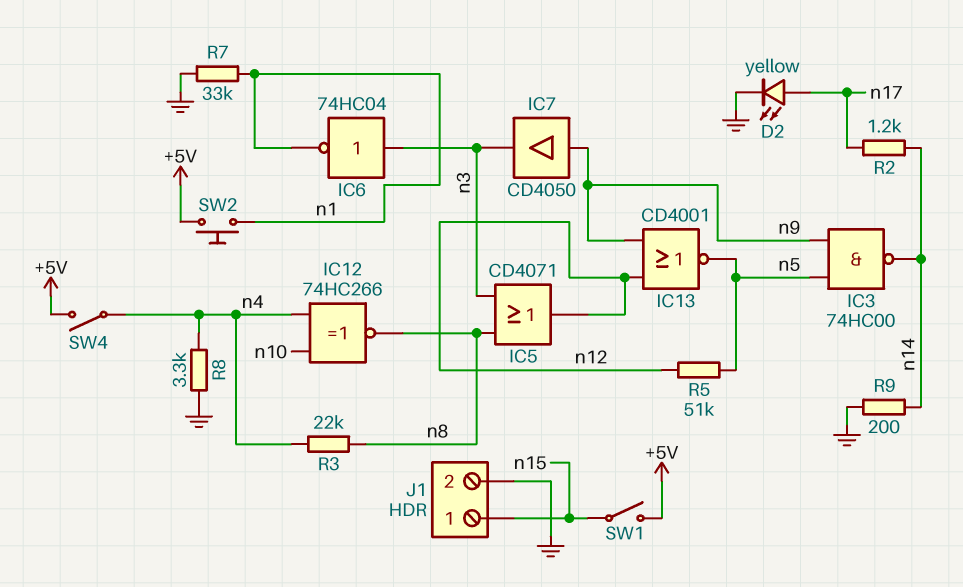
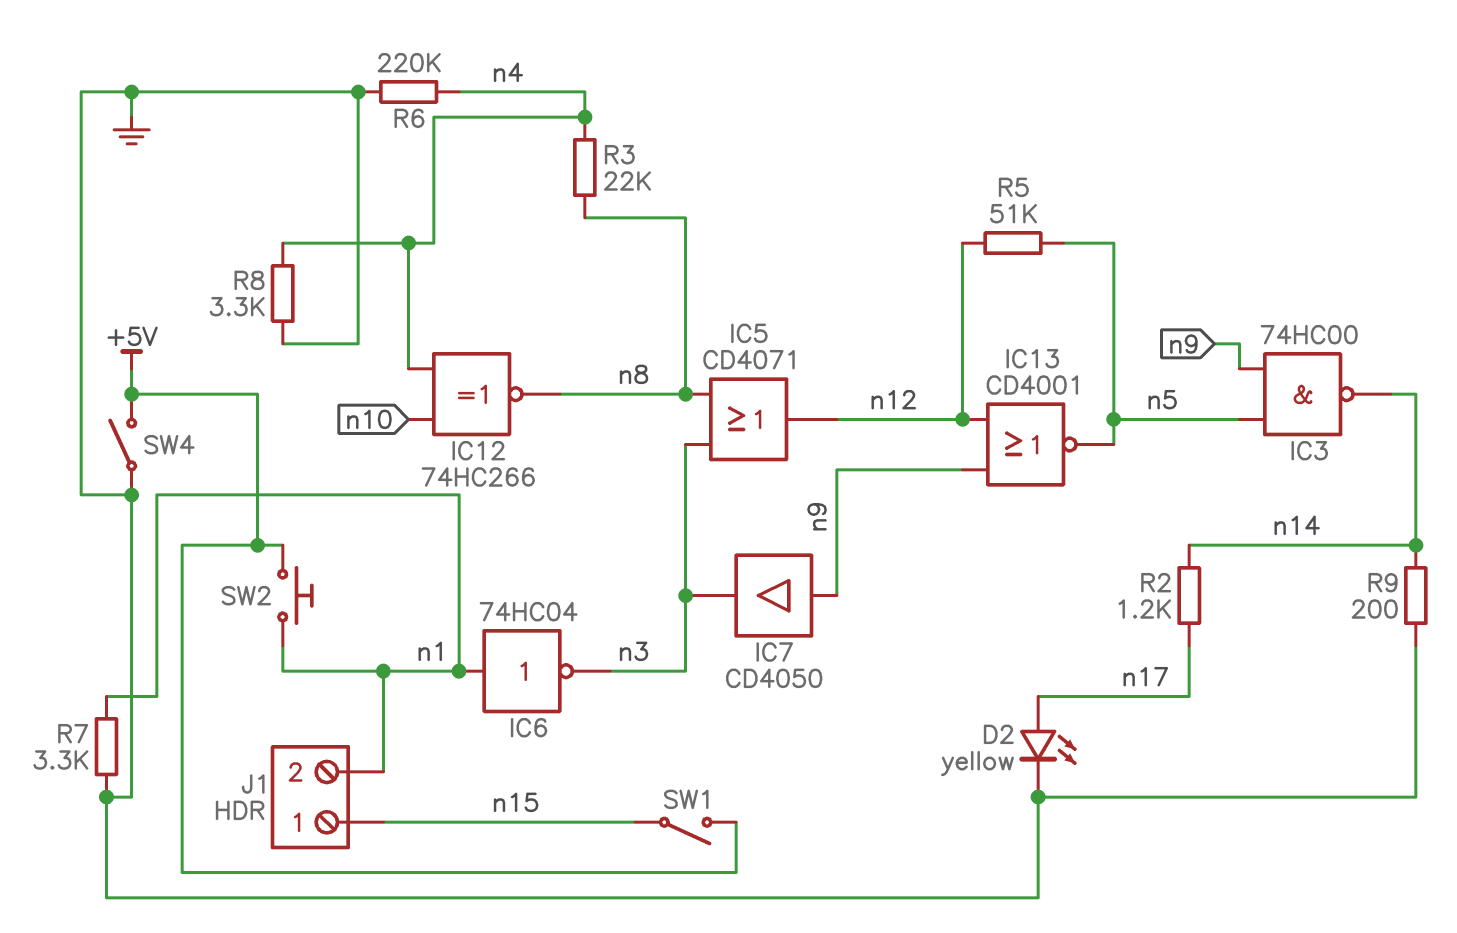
IC6: NOT 74HC04 (in n3, out n1) -> NOT 74HC04 (in n1, out n3)
J1 pin 2: GND -> n1
R6: none -> 220k (GND, n4)
R7: 33k (GND, n1) -> 3.3k (GND, n1)
SW4: switch (+5V, n4) -> switch (+5V, GND)

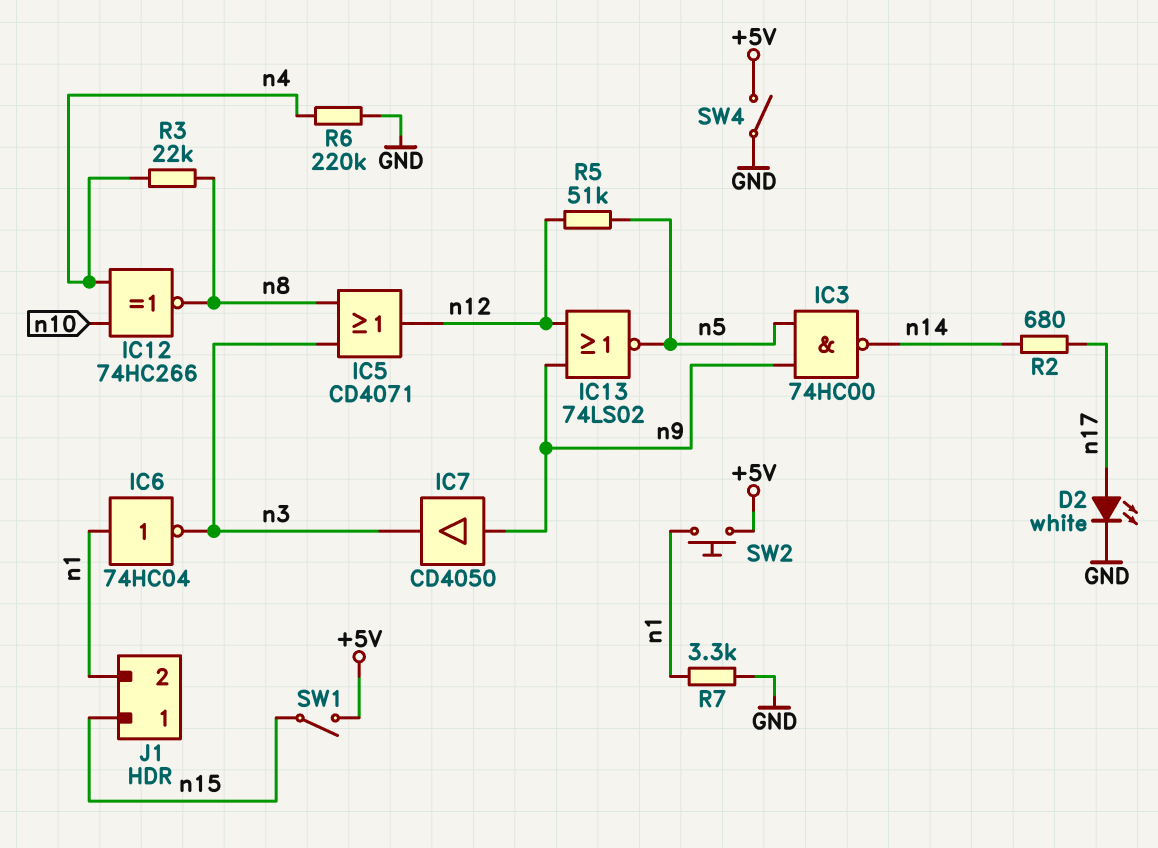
D2: LED yellow (A n17, K GND) -> LED white (A n17, K GND)
IC13: NOR CD4001 (in n9, in n12, out n5) -> NOR 74LS02 (in n9, in n12, out n5)
R2: 1.2k (n14, n17) -> 680 (n14, n17)
R8: 3.3k (GND, n4) -> none
R9: 200 (GND, n14) -> none

